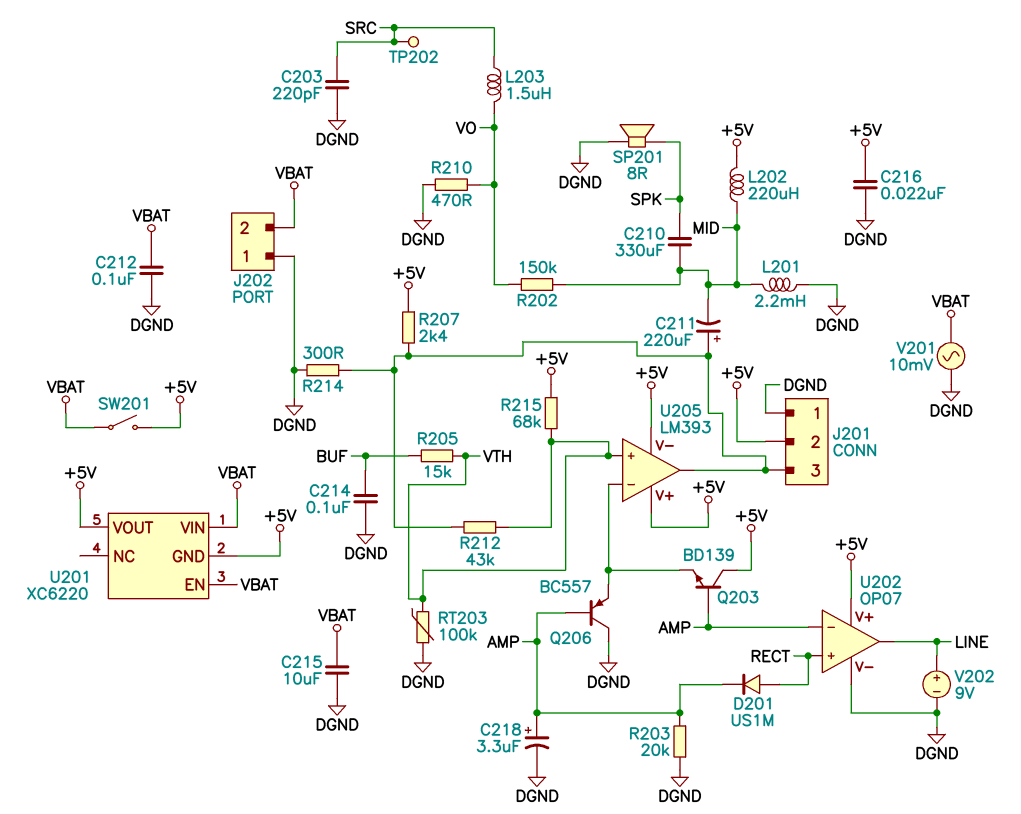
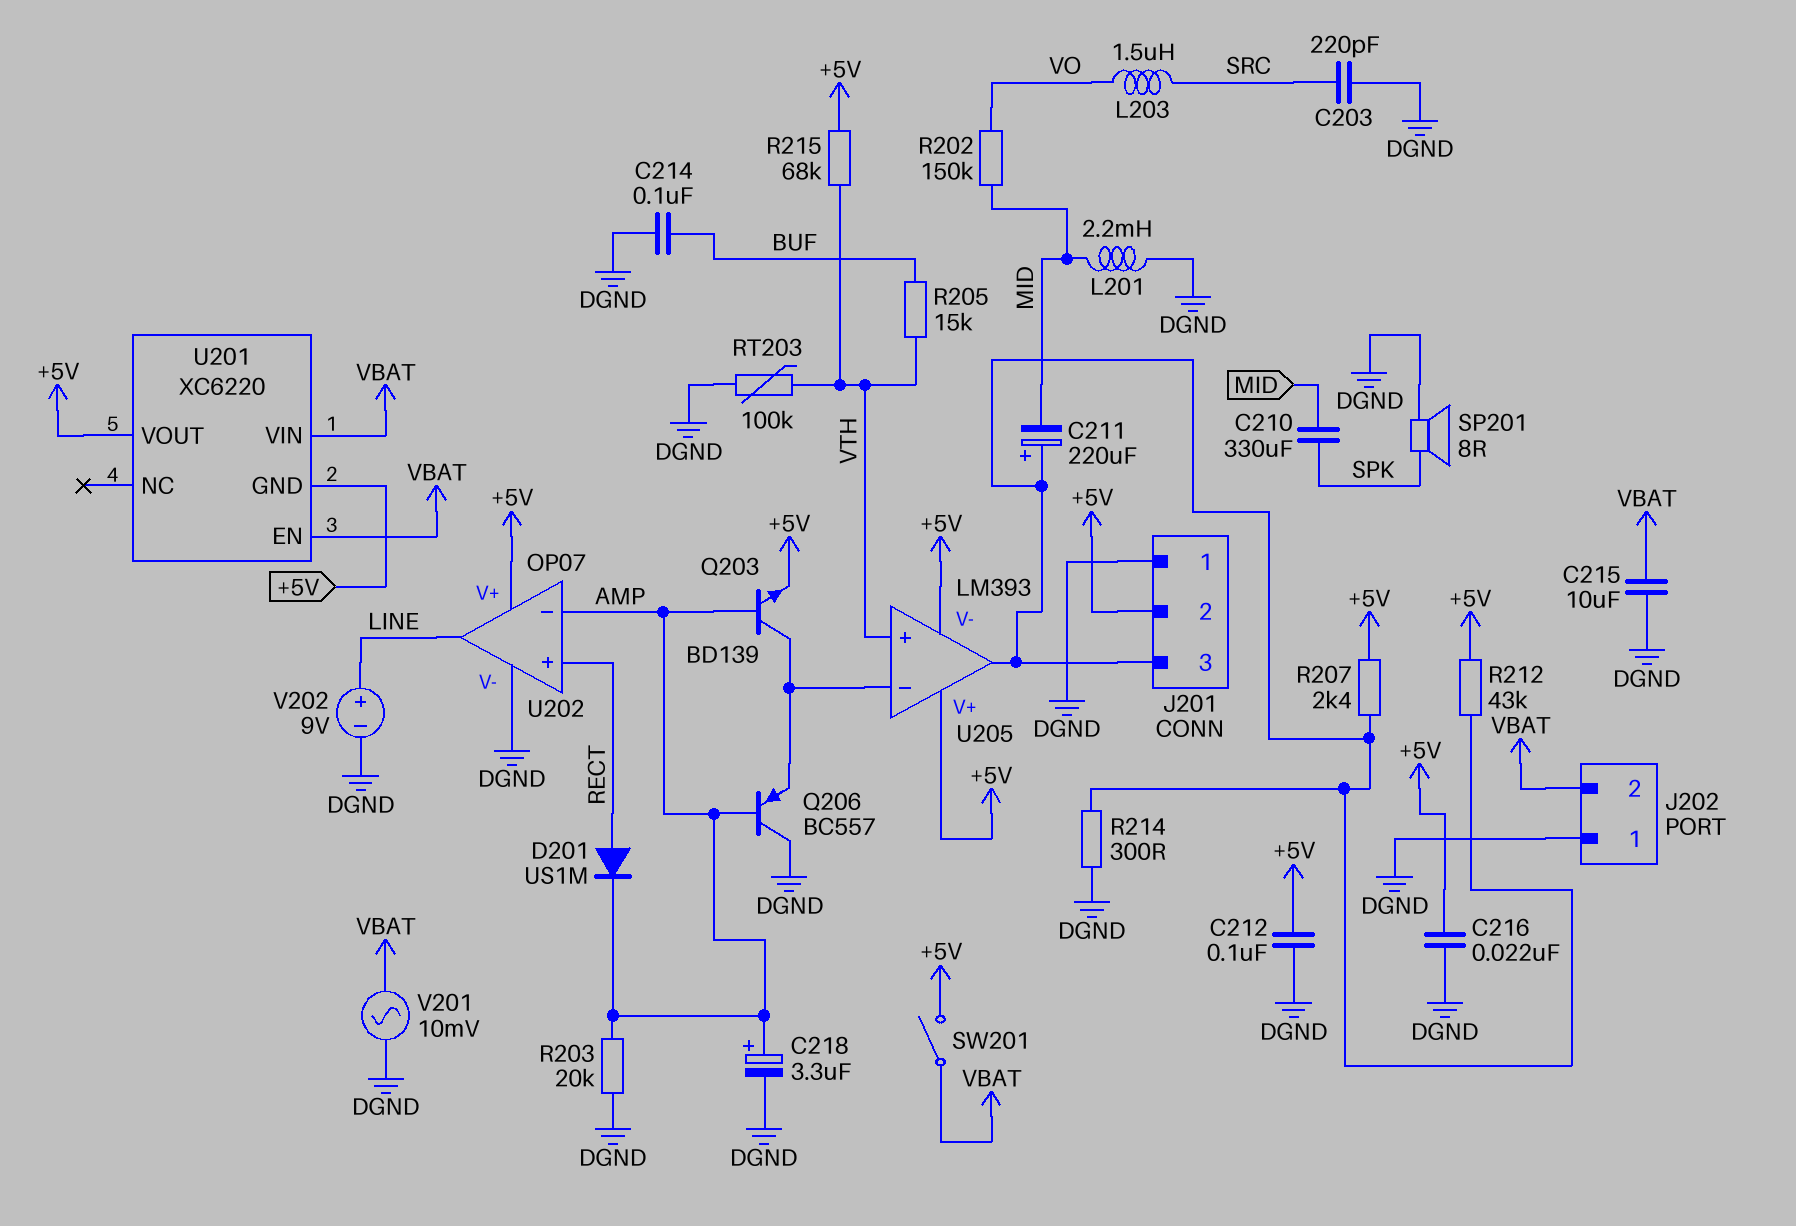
C212: 100nF (DGND, VBAT) -> 100nF (+5V, DGND)
L202: 220uH (+5V, MID) -> none
Q203: NPN BD139 (B AMP, C +5V, E U205/in-) -> NPN BD139 (B AMP, C U205/in-, E +5V)
R210: 470 (DGND, VO) -> none
R212: 43k (J201/3, VTH) -> 43k (+5V, J201/3)
TP202: test point (SRC) -> none

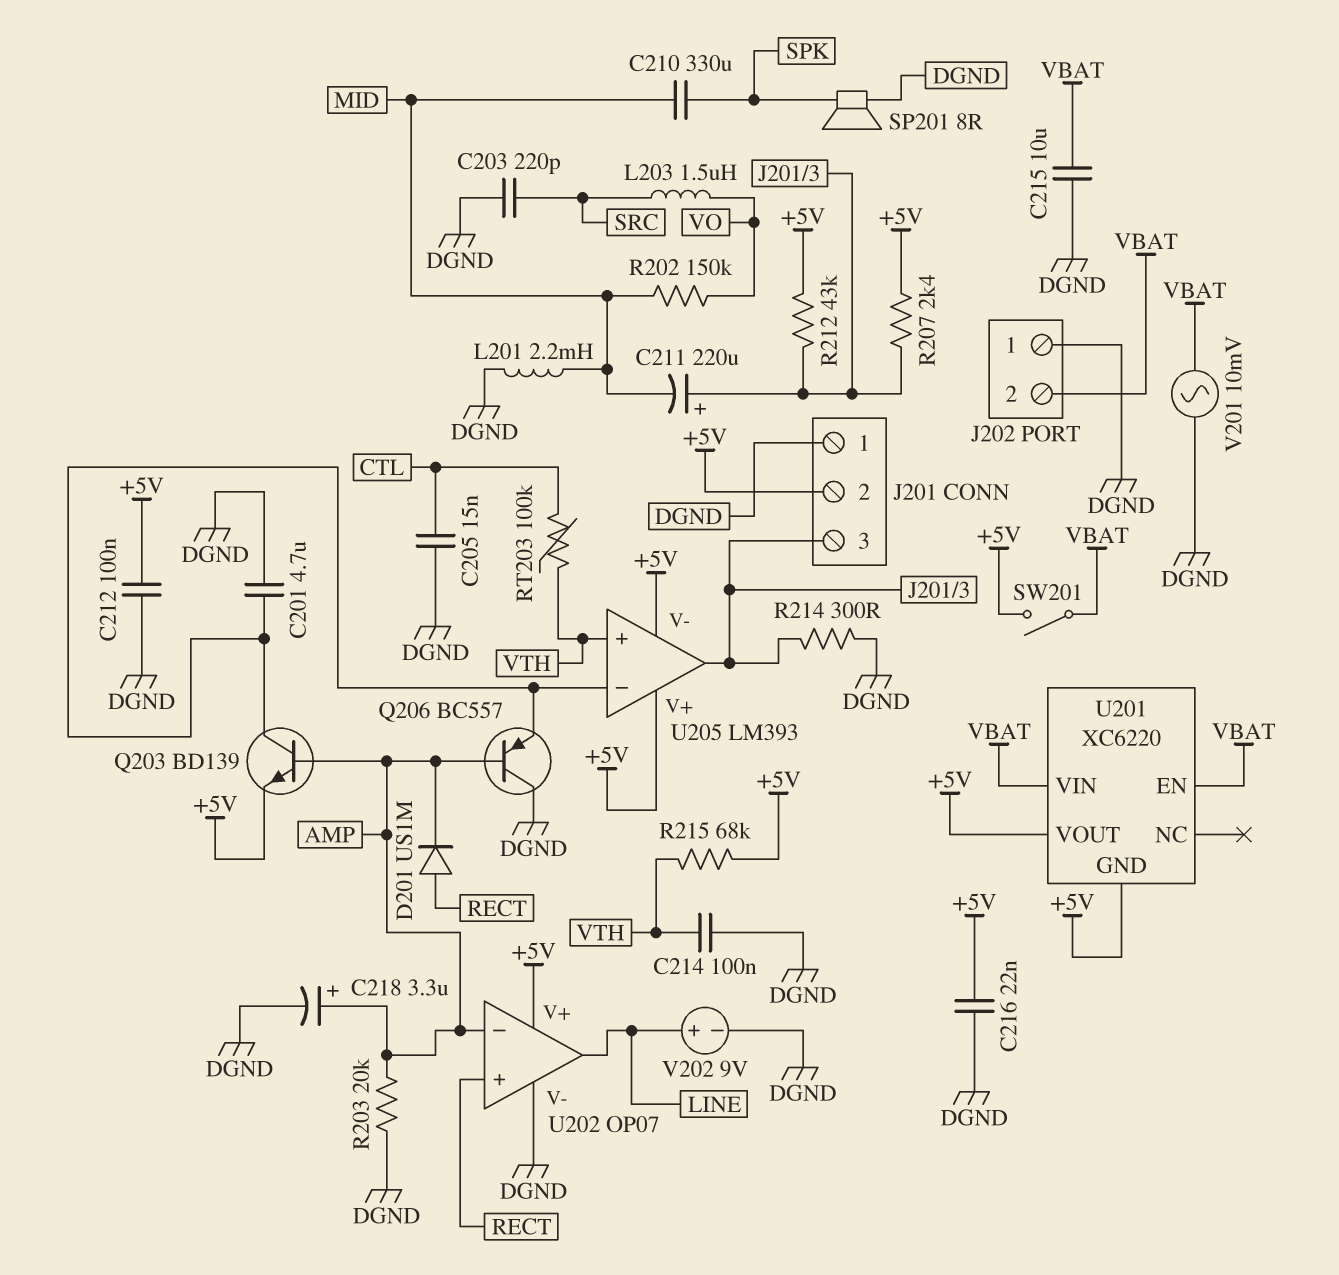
C201: none -> 4.7uF (DGND, U205/in-)
C205: none -> 15nF (CTL, DGND)
C214: 100nF (BUF, DGND) -> 100nF (DGND, VTH)
R205: 15k (BUF, VTH) -> none
RT203: 100k (DGND, VTH) -> 100k (CTL, VTH)

